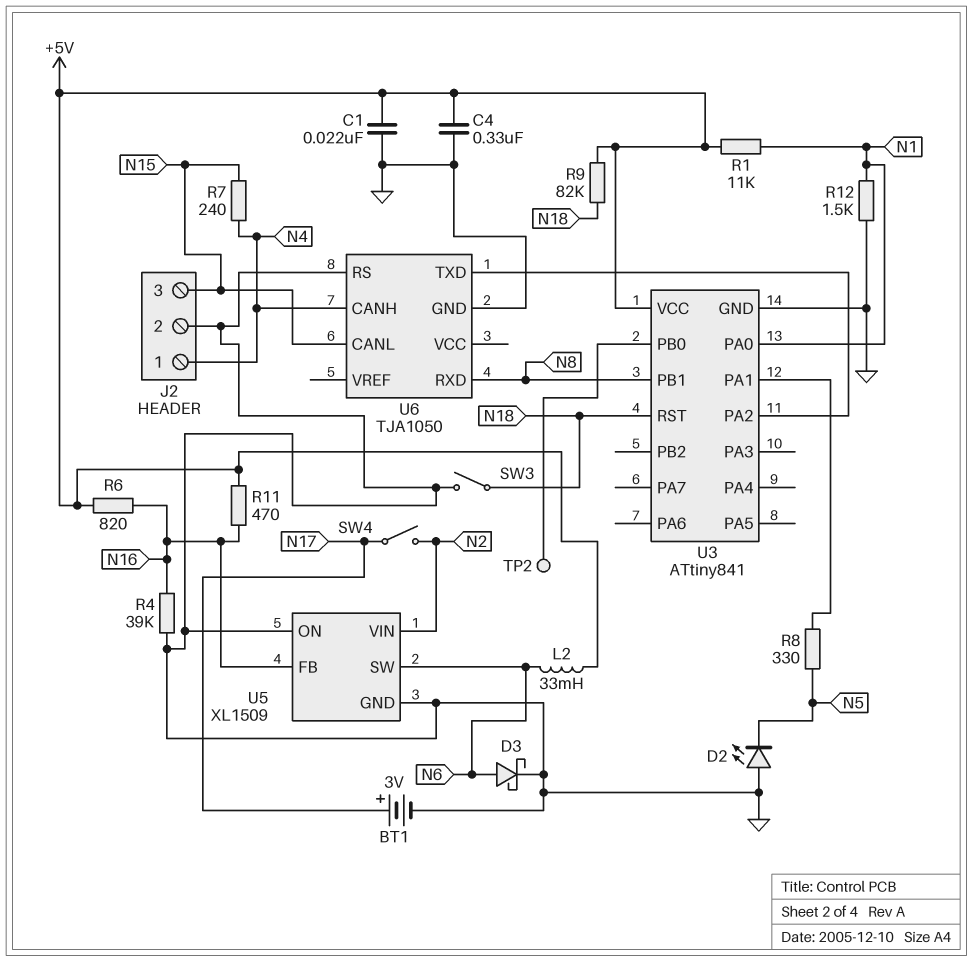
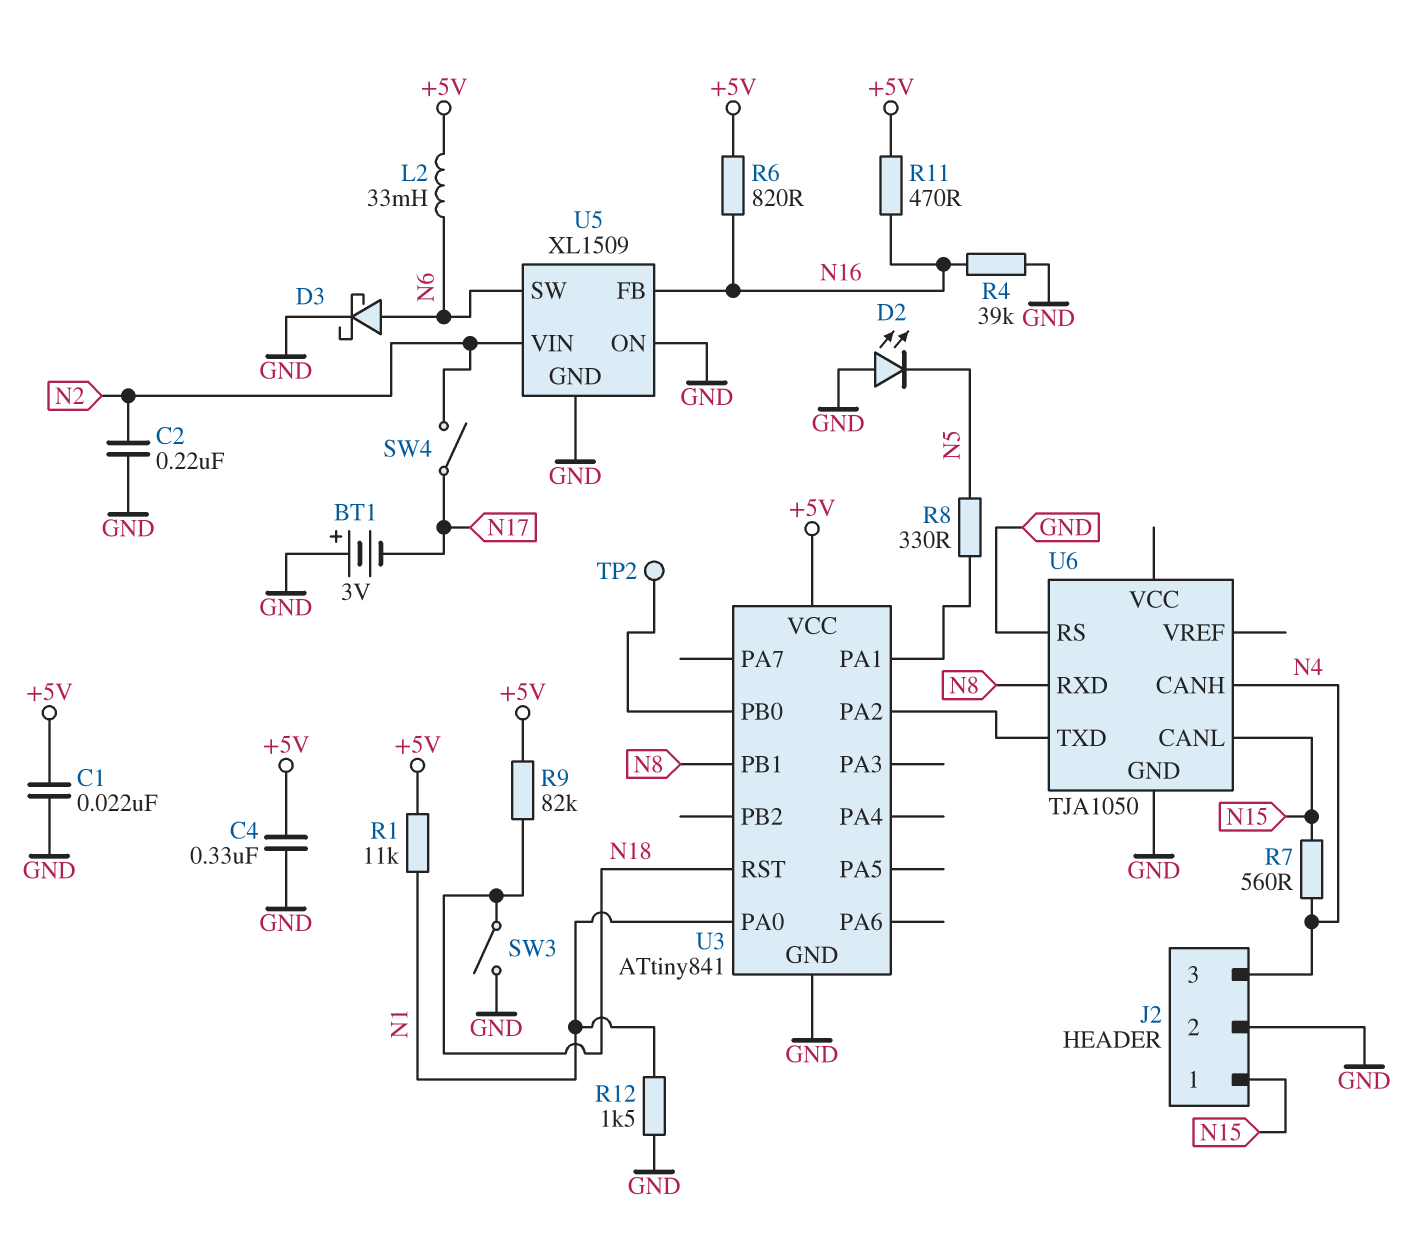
BT1: 3V (plus N17, minus GND) -> 3V (plus GND, minus N17)
C2: none -> 220nF (GND, N2)
J2 pin 1: N4 -> N15
J2 pin 3: N15 -> N4
R7: 240 (N4, N15) -> 560 (N4, N15)

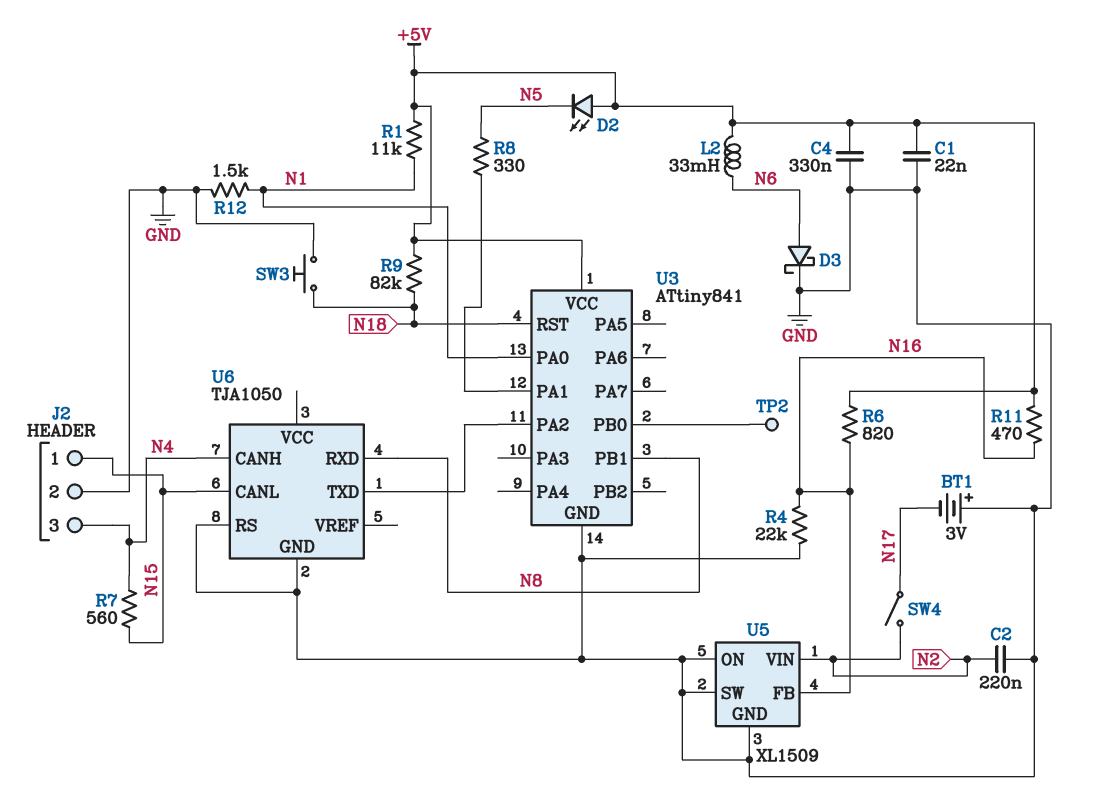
D2: LED (A GND, K N5) -> LED (A +5V, K N5)
R4: 39k (GND, N16) -> 22k (GND, N16)
SW3: switch (GND, N18) -> button (GND, N18)
U5 pin SW: N6 -> GND

